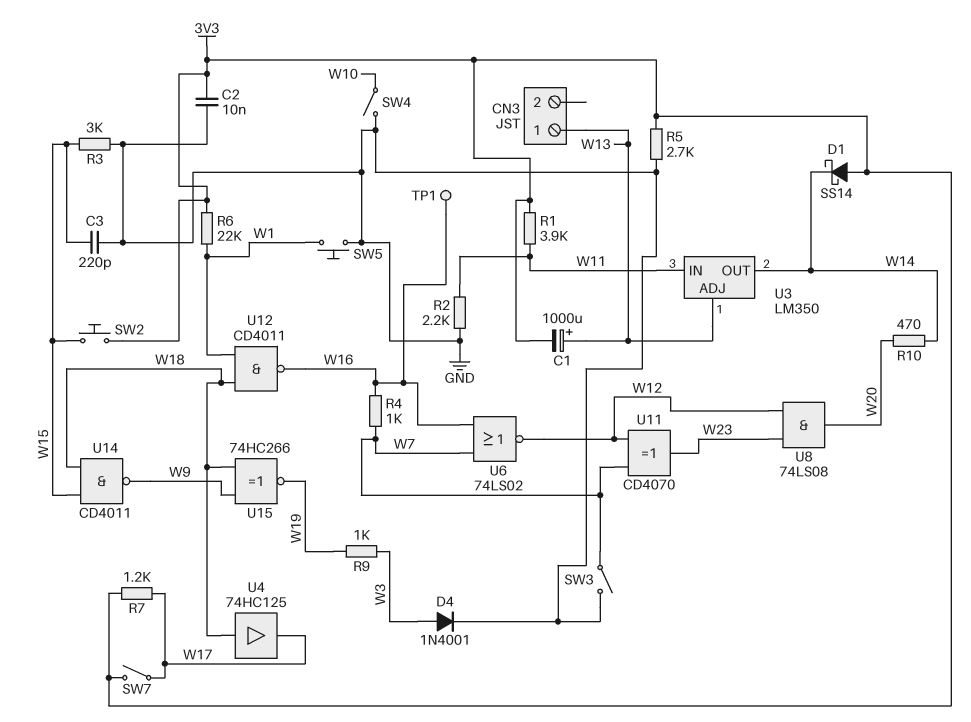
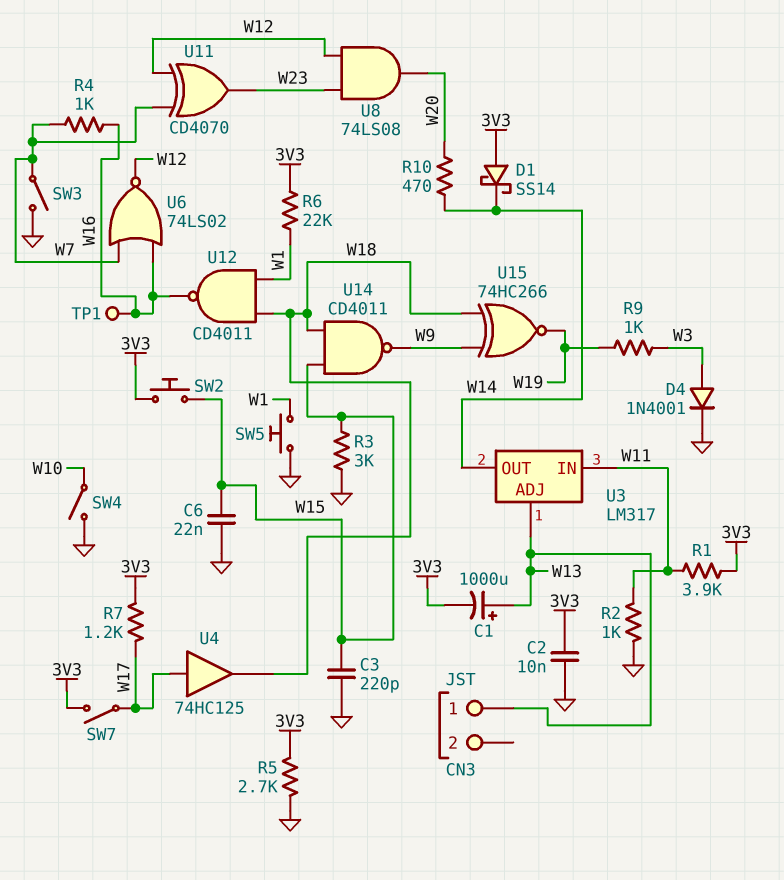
C6: none -> 22nF (GND, W15)
R2: 2.2k (GND, W11) -> 1k (GND, W11)
U3: LM350 -> LM317
U4: buffer 74HC125 (in W18, out W17) -> buffer 74HC125 (in W17, out W18)

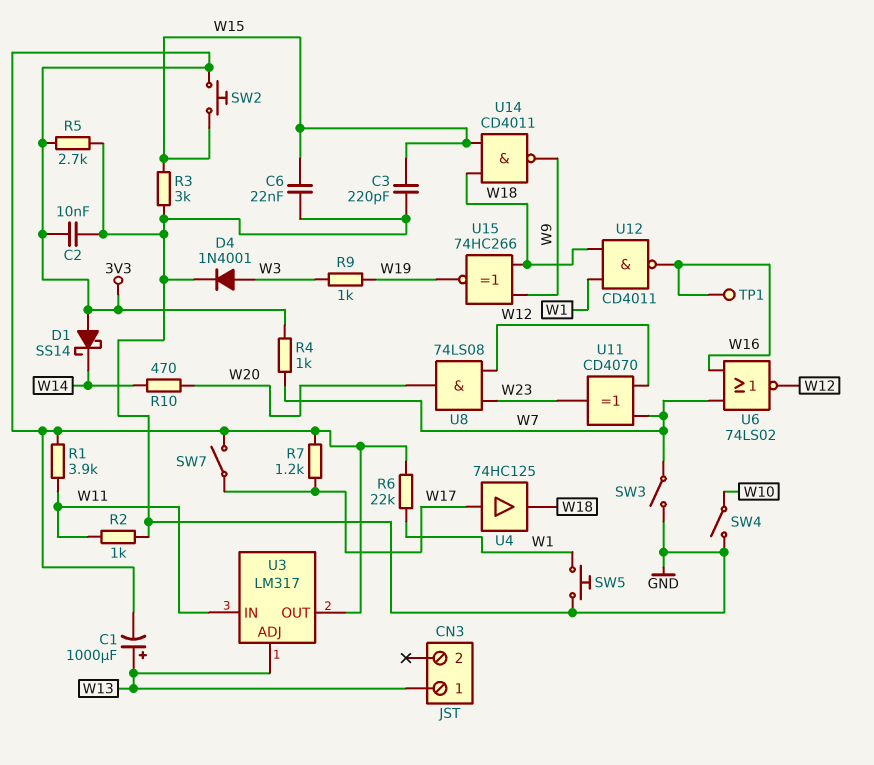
R4: 1k (W7, W16) -> 1k (3V3, W7)
U3 pin OUT: W14 -> 3V3

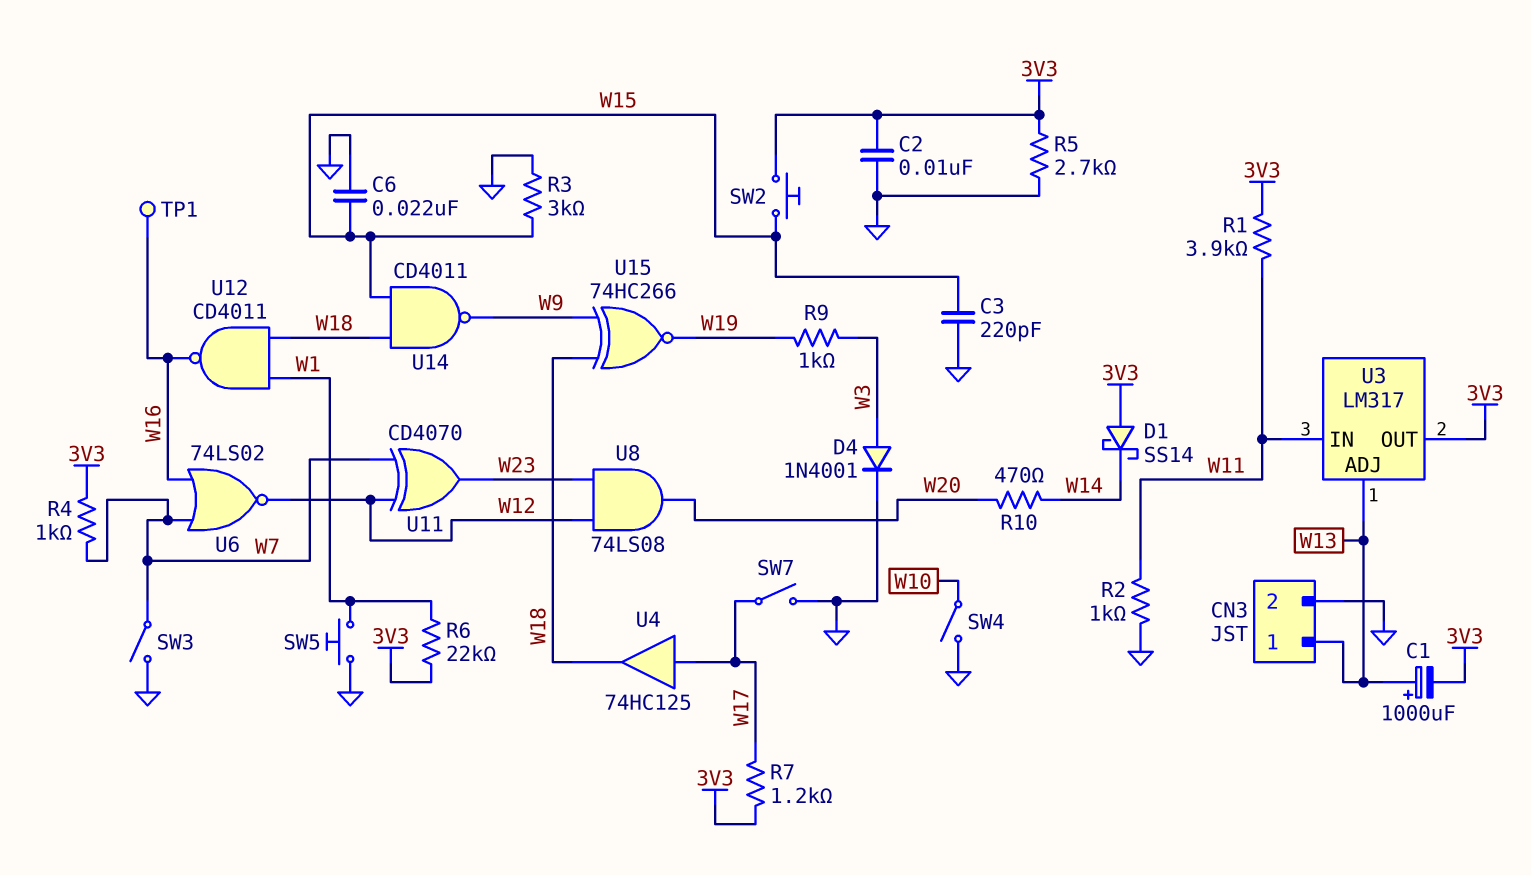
CN3 pin 2: none -> GND
SW7: switch (3V3, W17) -> switch (GND, W17)

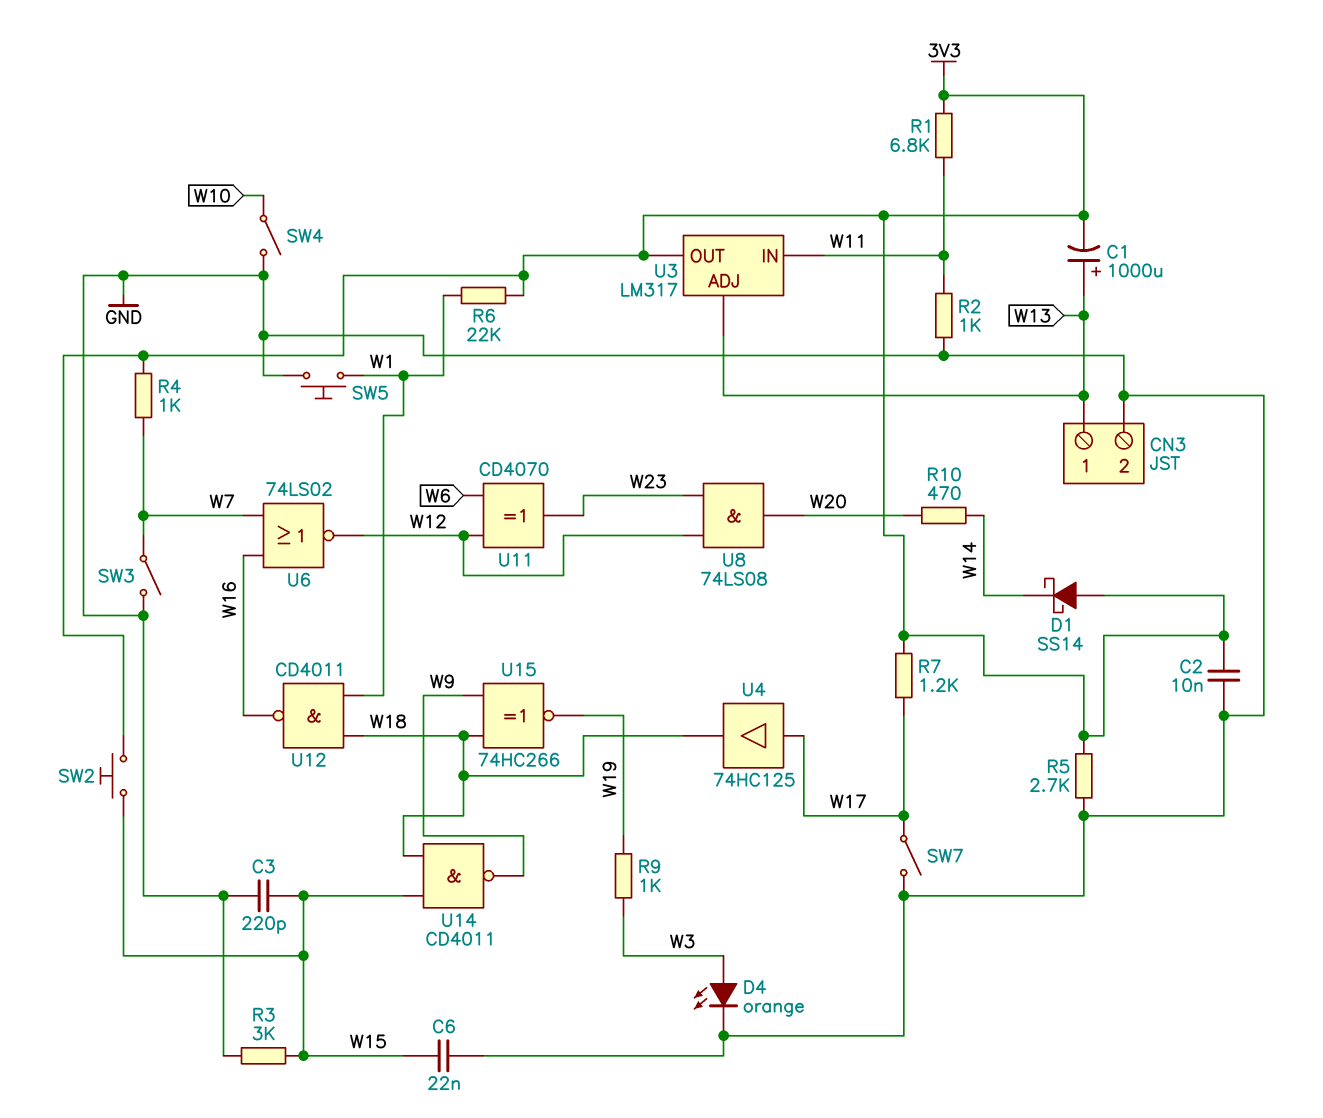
D4: diode 1N4001 (A W3, K GND) -> LED orange (A W3, K GND)
R1: 3.9k (3V3, W11) -> 6.8k (3V3, W11)
TP1: test point (W16) -> none
U11: XOR CD4070 (in W7, in W12, out W23) -> XOR CD4070 (in W6, in W12, out W23)

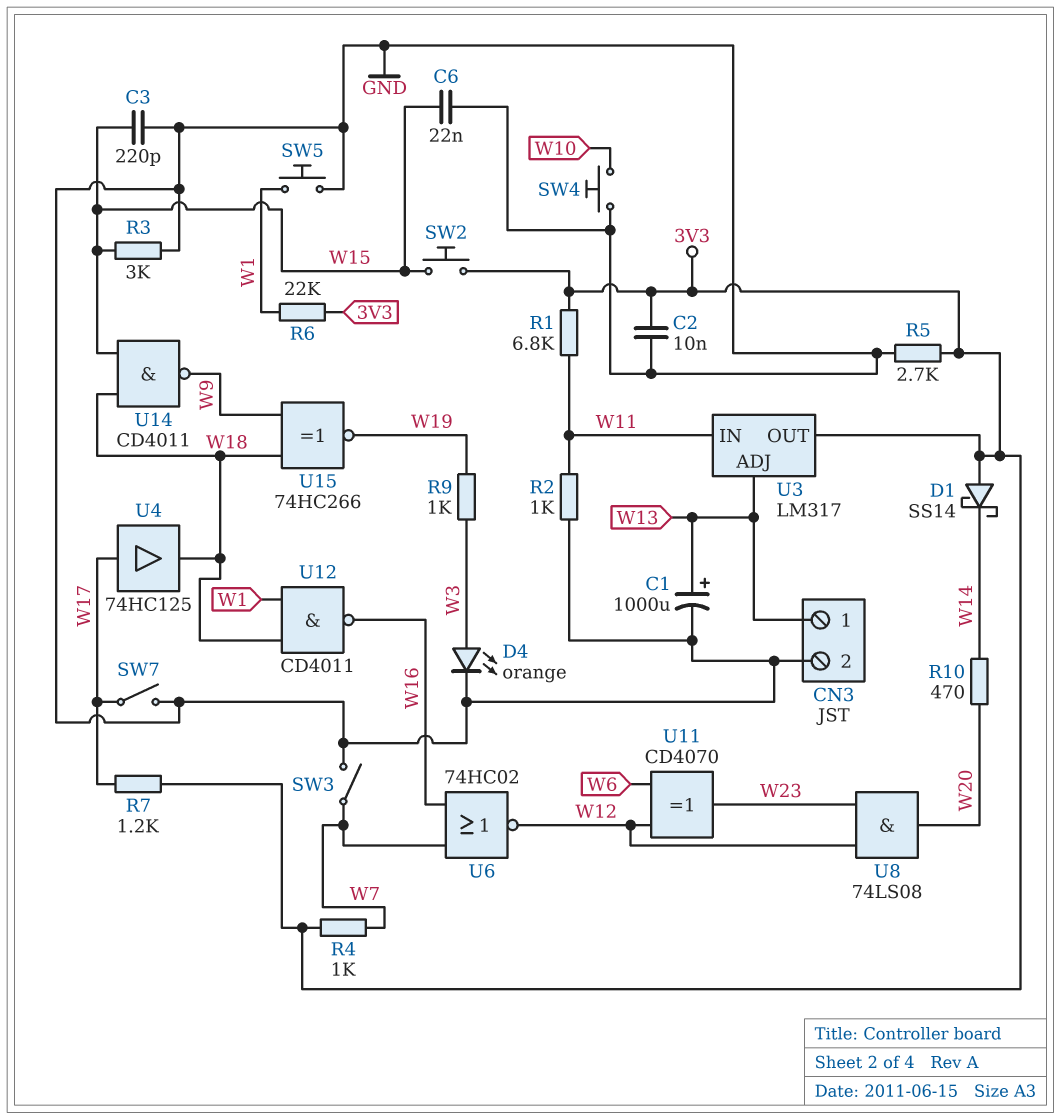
C1: 1000uF (plus W13, minus 3V3) -> 1000uF (plus W13, minus GND)
SW4: switch (GND, W10) -> button (GND, W10)
U6: NOR 74LS02 (in W7, in W16, out W12) -> NOR 74HC02 (in W7, in W16, out W12)

